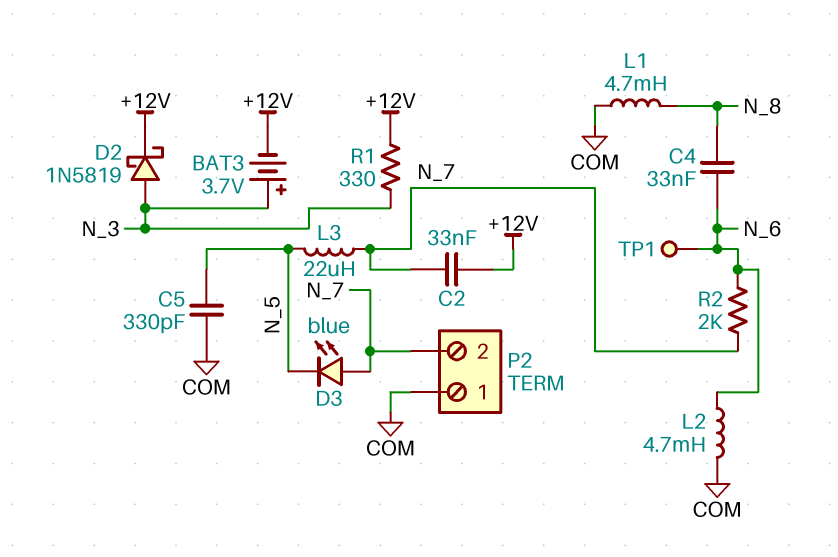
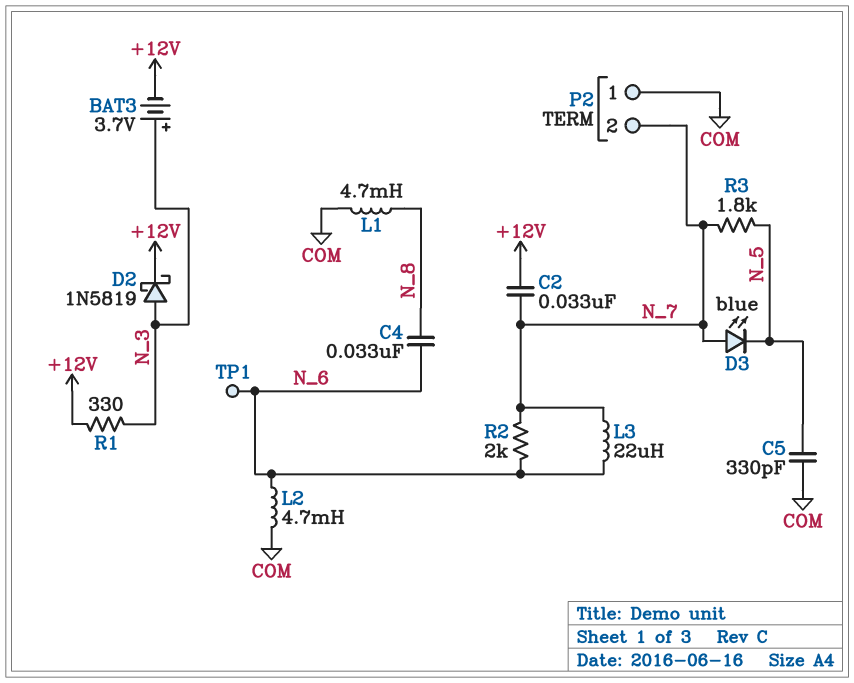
L3: 22uH (N_5, N_7) -> 22uH (N_6, N_7)
R3: none -> 1.8k (N_5, N_7)

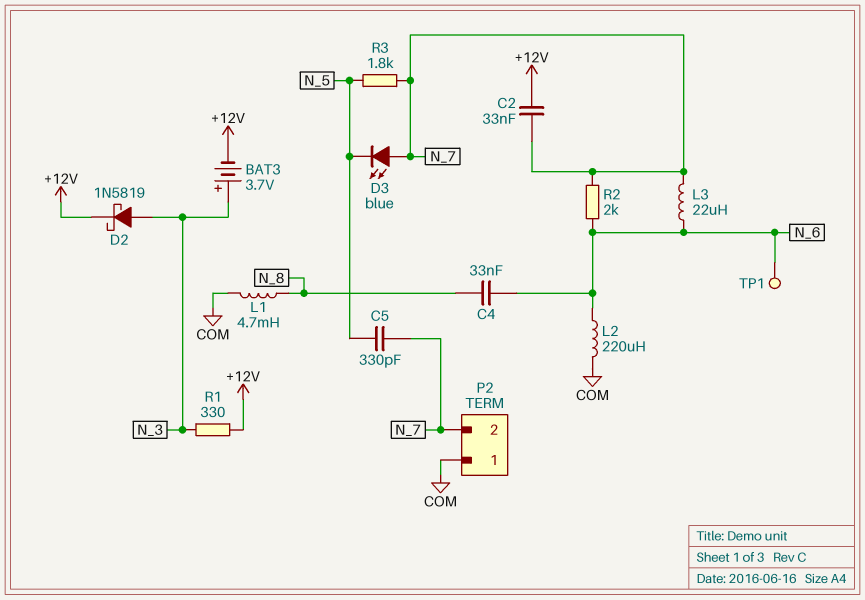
C5: 330pF (COM, N_5) -> 330pF (N_5, N_7)
L2: 4.7mH (COM, N_6) -> 220uH (COM, N_6)

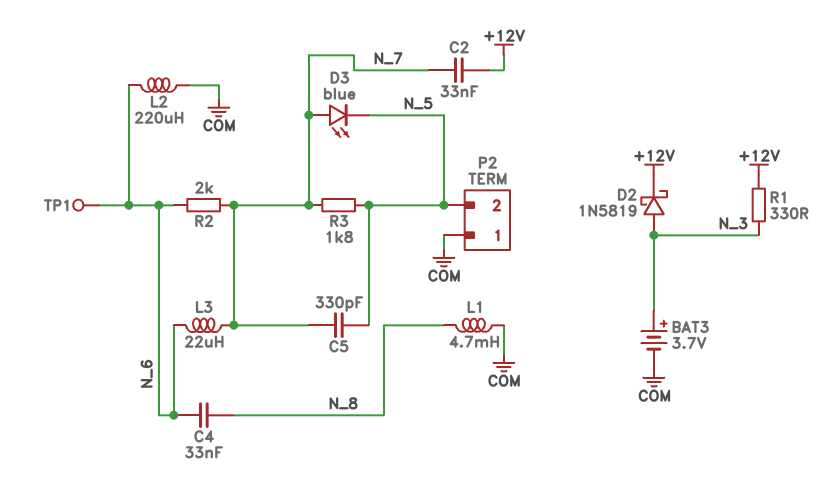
BAT3: 3.7V (plus N_3, minus +12V) -> 3.7V (plus N_3, minus COM)
P2 pin 2: N_7 -> N_5

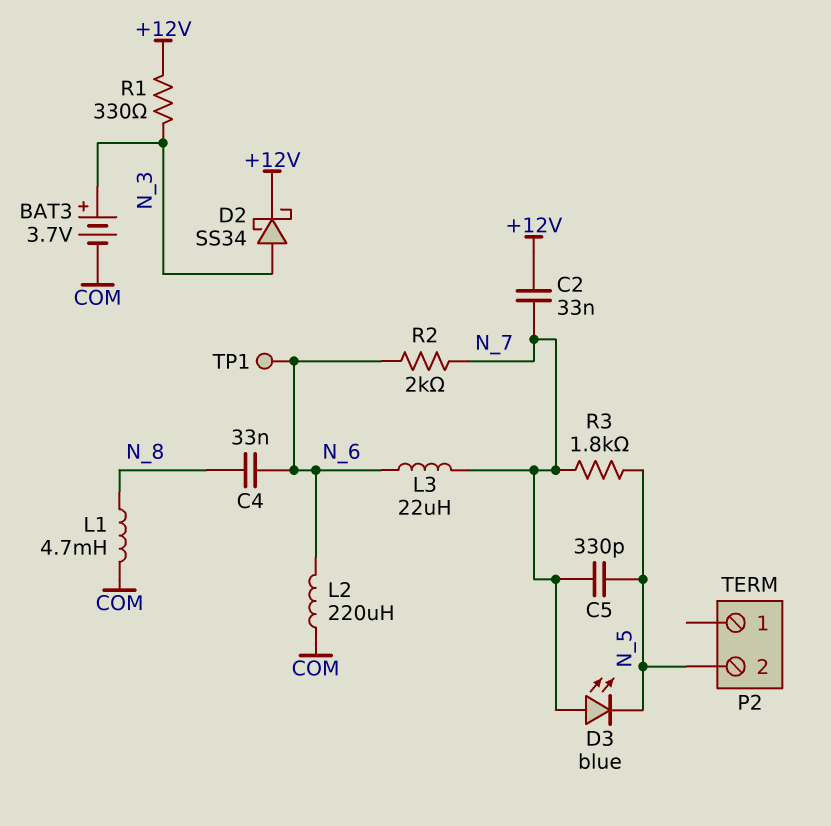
D2: schottky 1N5819 (A N_3, K +12V) -> schottky SS34 (A N_3, K +12V)
P2 pin 1: COM -> none

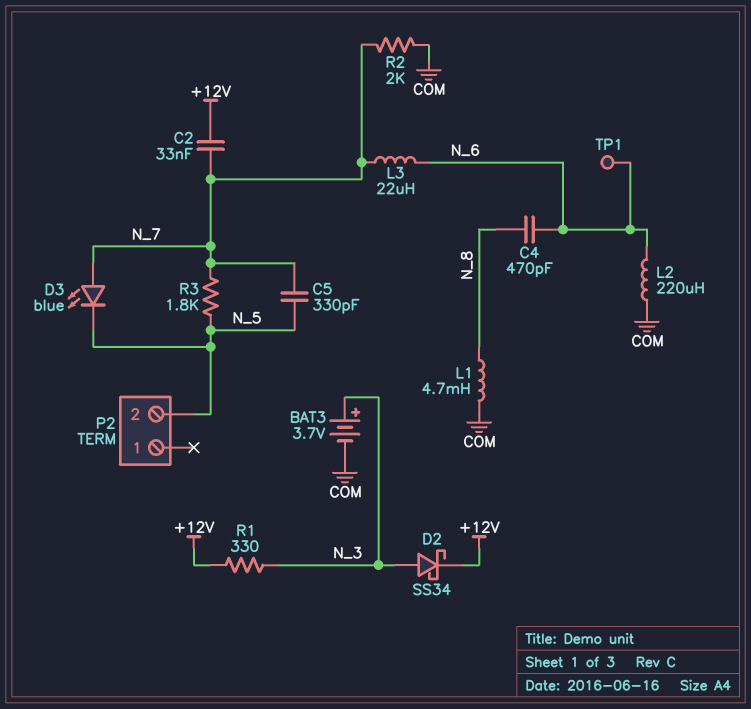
C4: 33nF (N_6, N_8) -> 470pF (N_6, N_8)
R2: 2k (N_6, N_7) -> 2k (COM, N_7)

